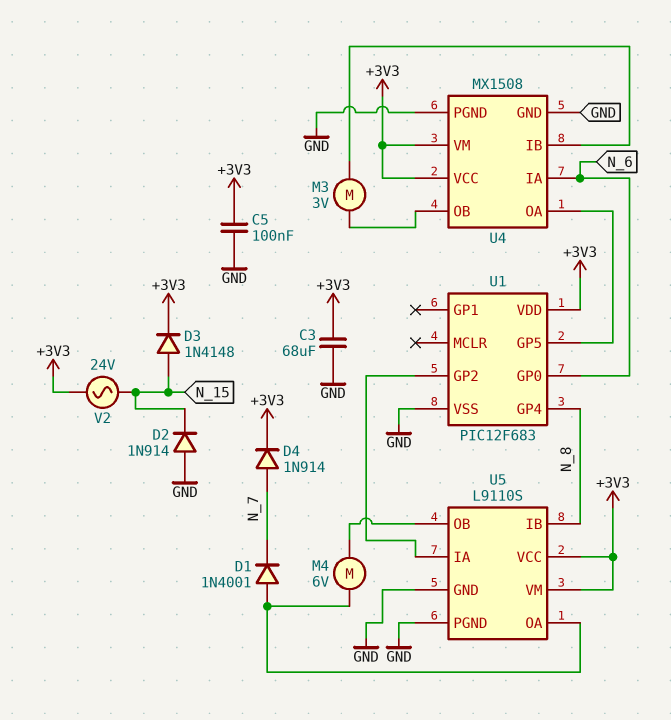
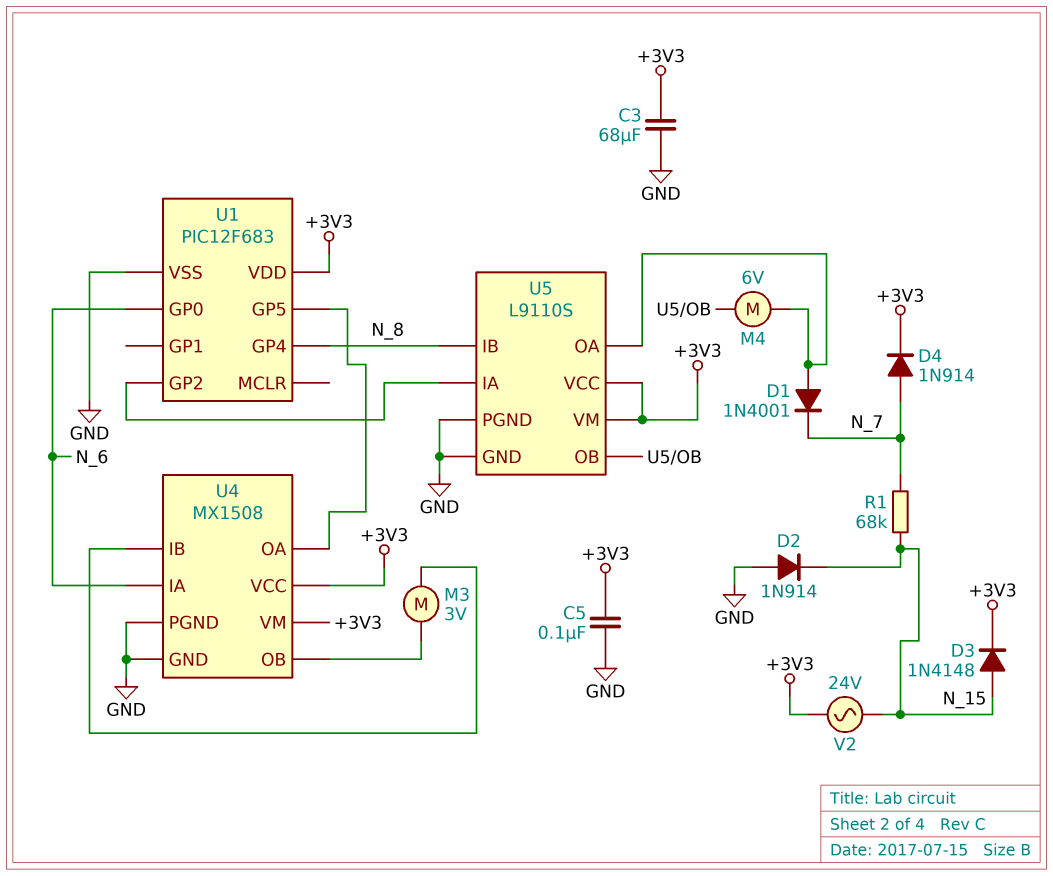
R1: none -> 68k (N_7, N_15)

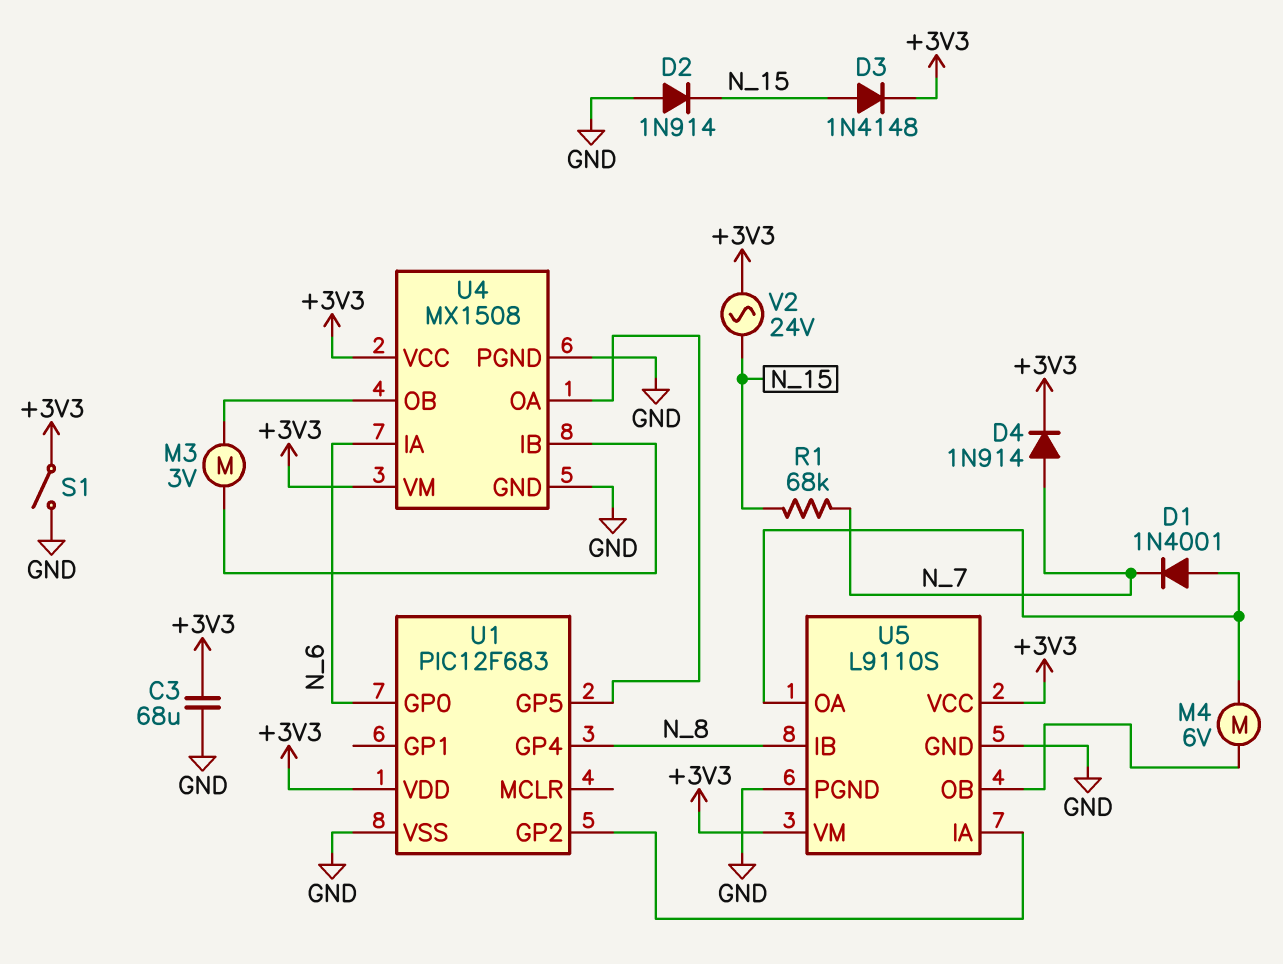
C5: 100nF (+3V3, GND) -> none
S1: none -> switch (+3V3, GND)

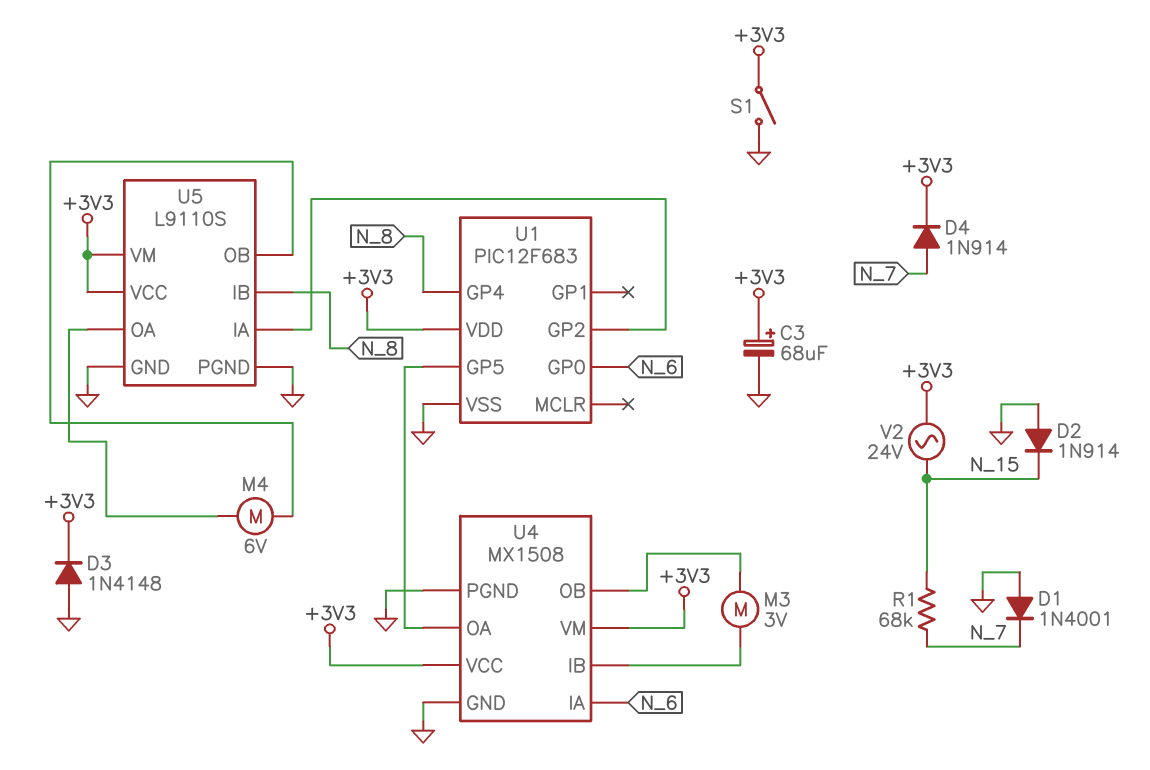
C3: 68uF (+3V3, GND) -> 68uF (plus +3V3, minus GND)
D1: diode 1N4001 (A U5/OA, K N_7) -> diode 1N4001 (A GND, K N_7)
D3: diode 1N4148 (A N_15, K +3V3) -> diode 1N4148 (A GND, K +3V3)

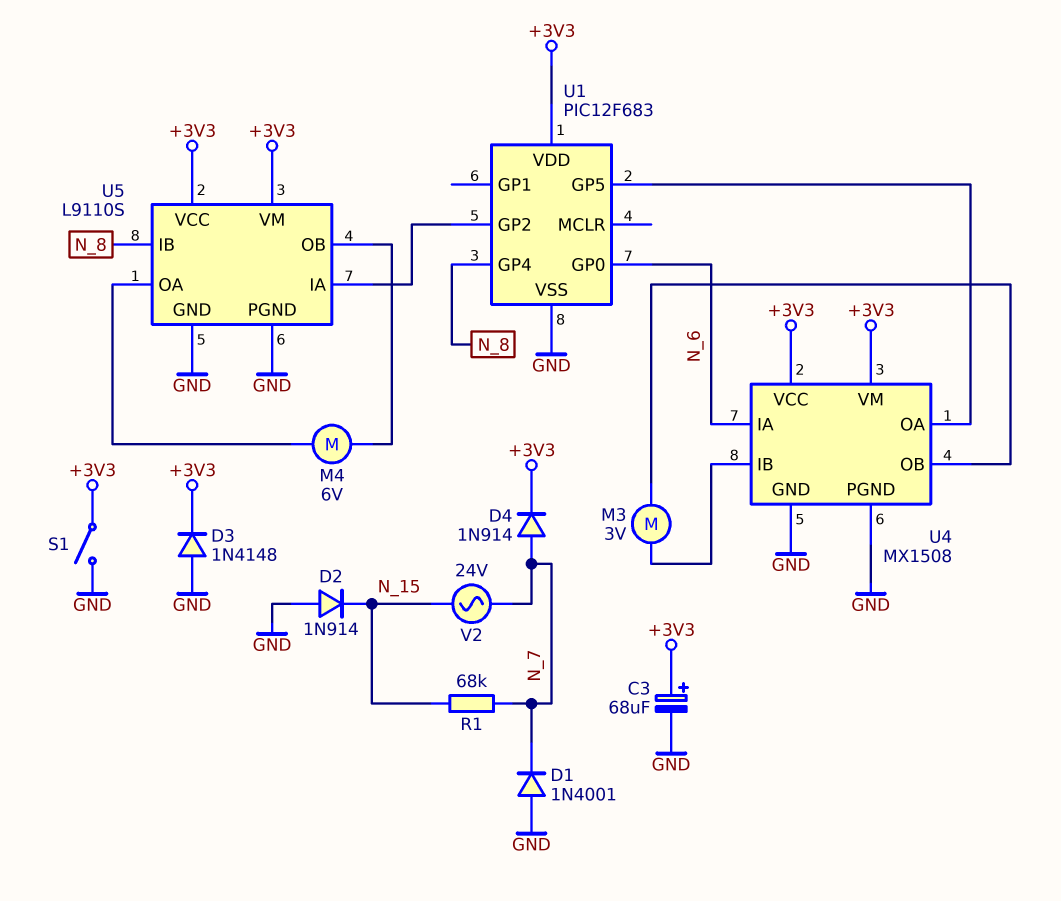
V2: AC 24V (+3V3, N_15) -> AC 24V (N_7, N_15)

